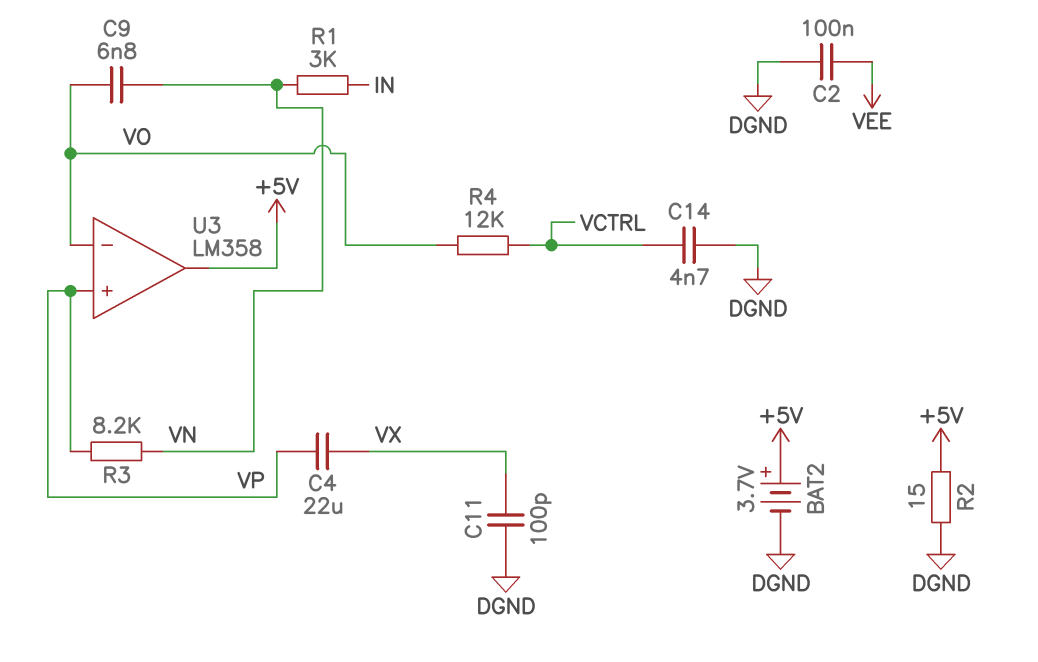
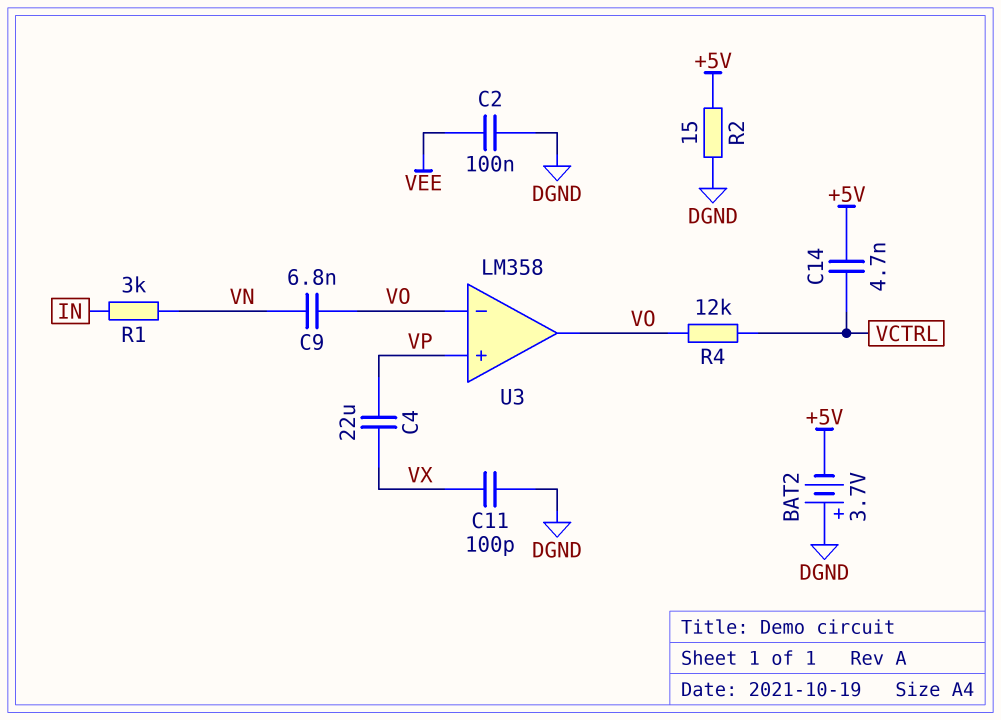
BAT2: 3.7V (plus +5V, minus DGND) -> 3.7V (plus DGND, minus +5V)
C14: 4.7nF (DGND, VCTRL) -> 4.7nF (+5V, VCTRL)
R3: 8.2k (VN, VP) -> none
U3 pin out: +5V -> VO

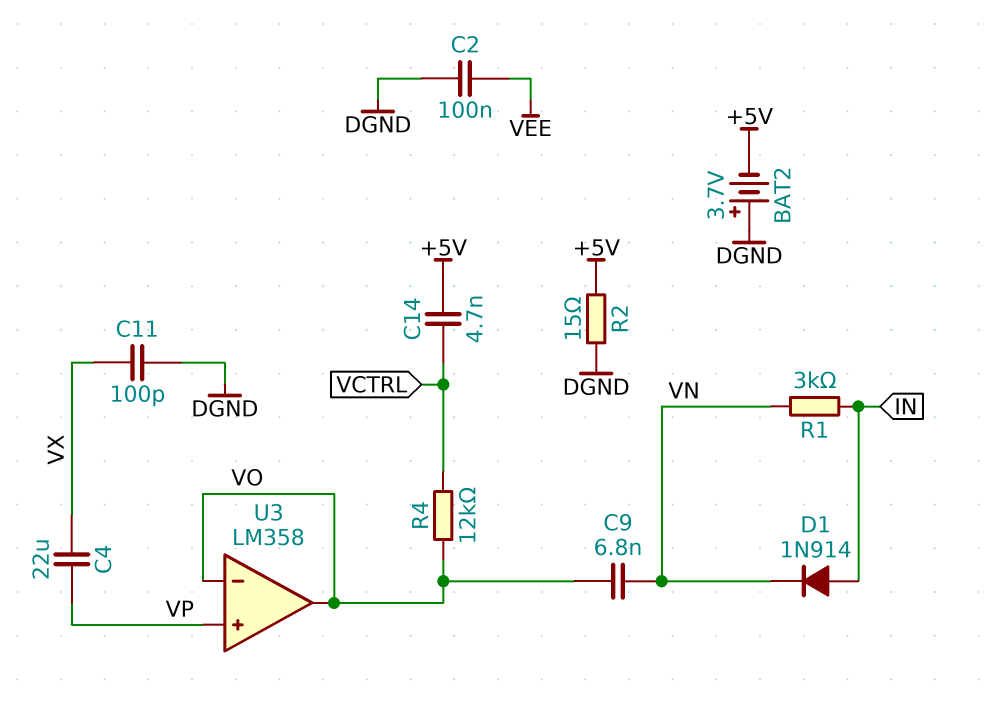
D1: none -> diode 1N914 (A IN, K VN)

